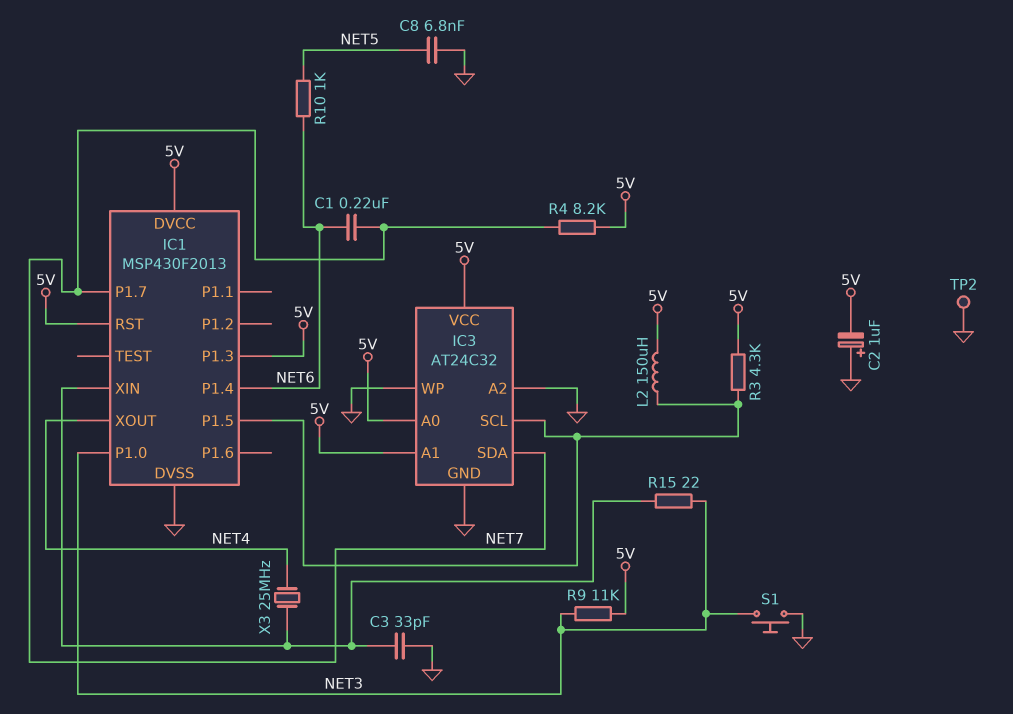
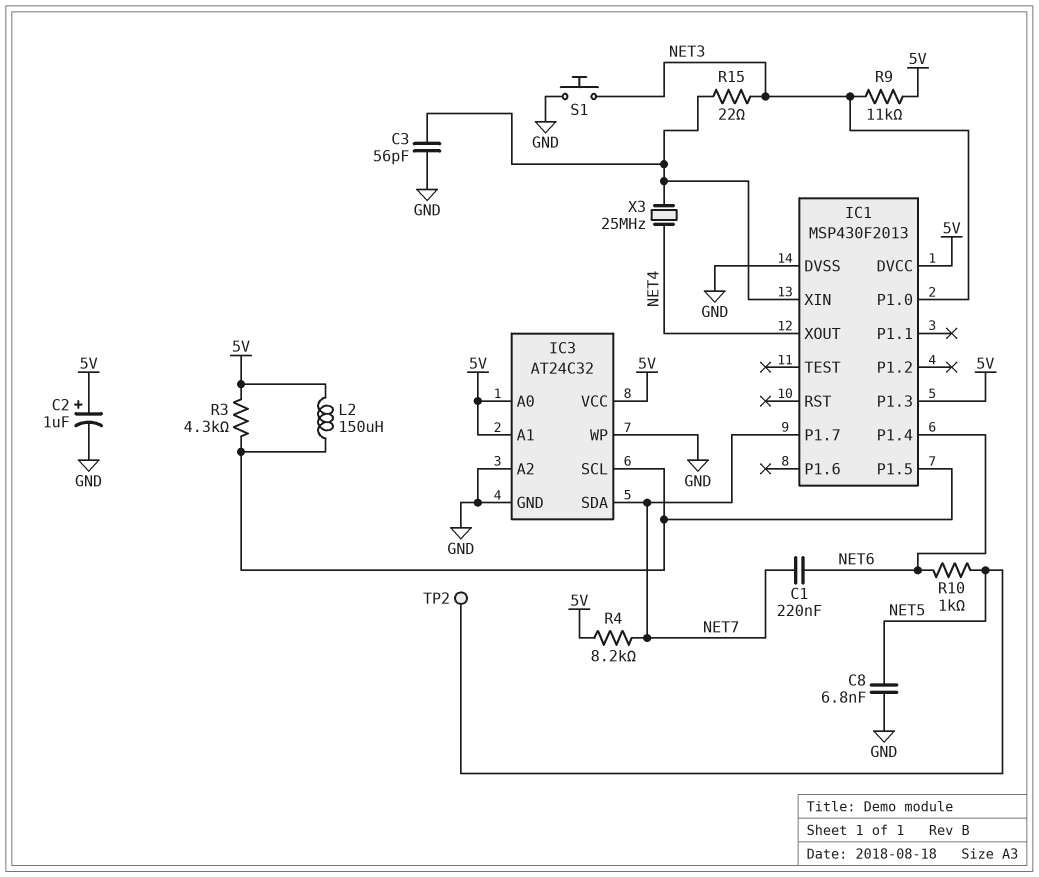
C2: 1uF (plus GND, minus 5V) -> 1uF (plus 5V, minus GND)
C3: 33pF (GND, IC1/XIN) -> 56pF (GND, IC1/XIN)
IC1 pin RST: 5V -> none
TP2: test point (GND) -> test point (NET5)

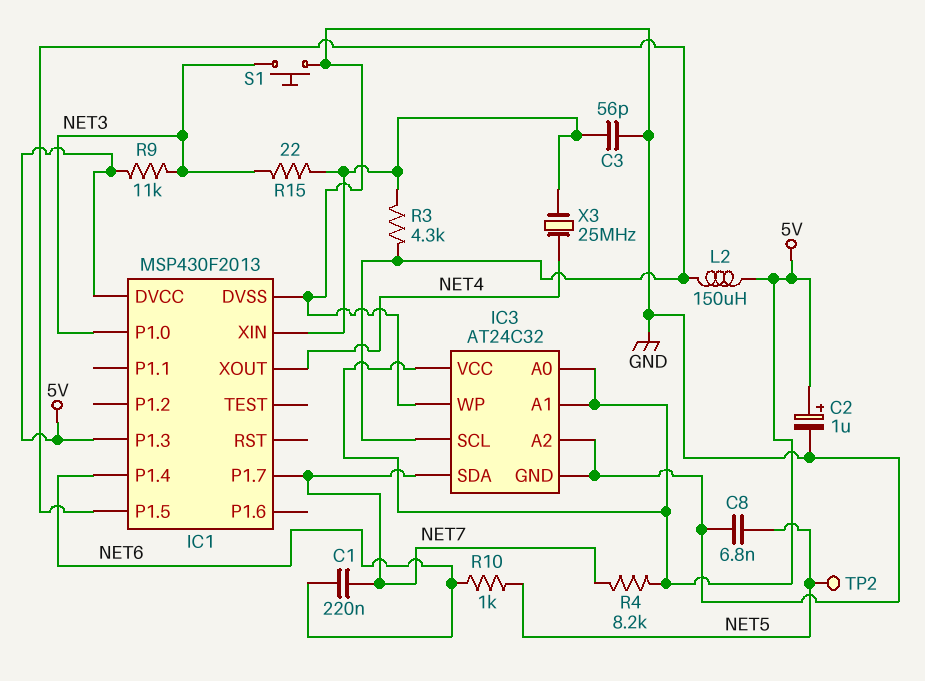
R3: 4.3k (5V, IC1/P1.5) -> 4.3k (IC1/P1.5, IC1/XIN)

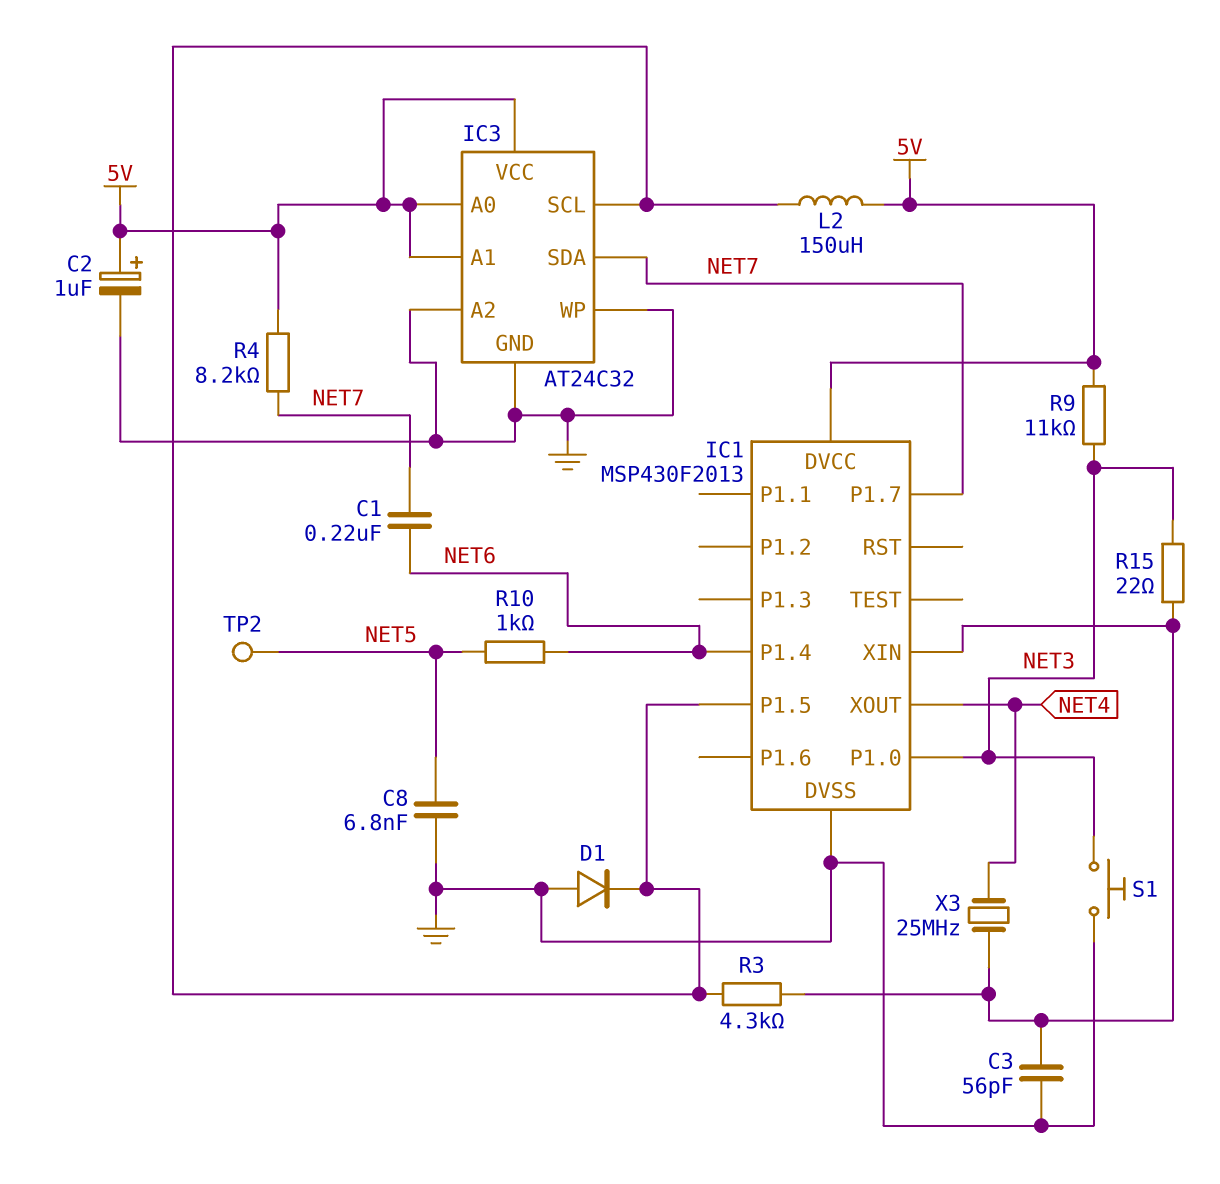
D1: none -> diode (A GND, K IC1/P1.5)
IC1 pin P1.3: 5V -> none

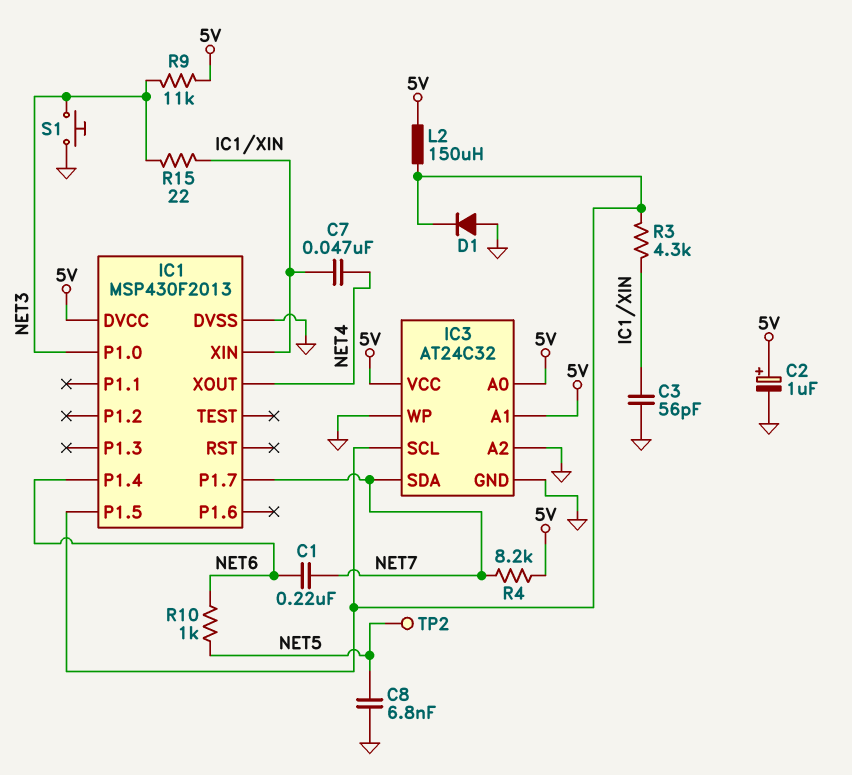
C7: none -> 47nF (IC1/XIN, NET4)
X3: 25MHz (IC1/XIN, NET4) -> none

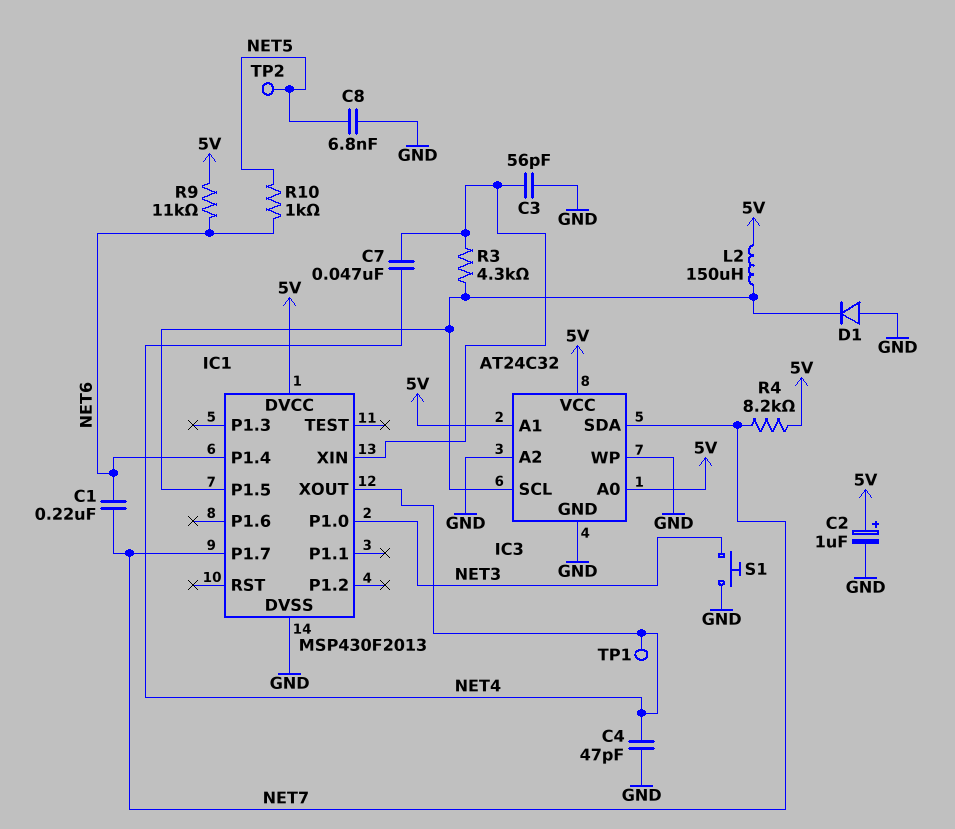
C4: none -> 47pF (GND, NET4)
R9: 11k (5V, NET3) -> 11k (5V, NET6)
R15: 22 (IC1/XIN, NET3) -> none
TP1: none -> test point (NET4)

